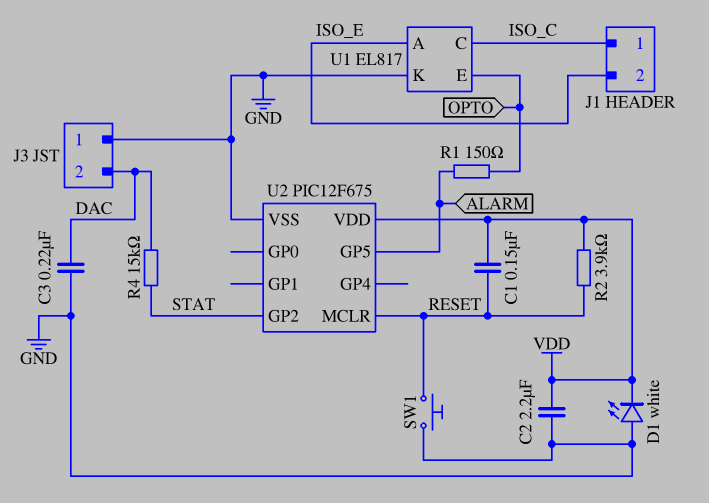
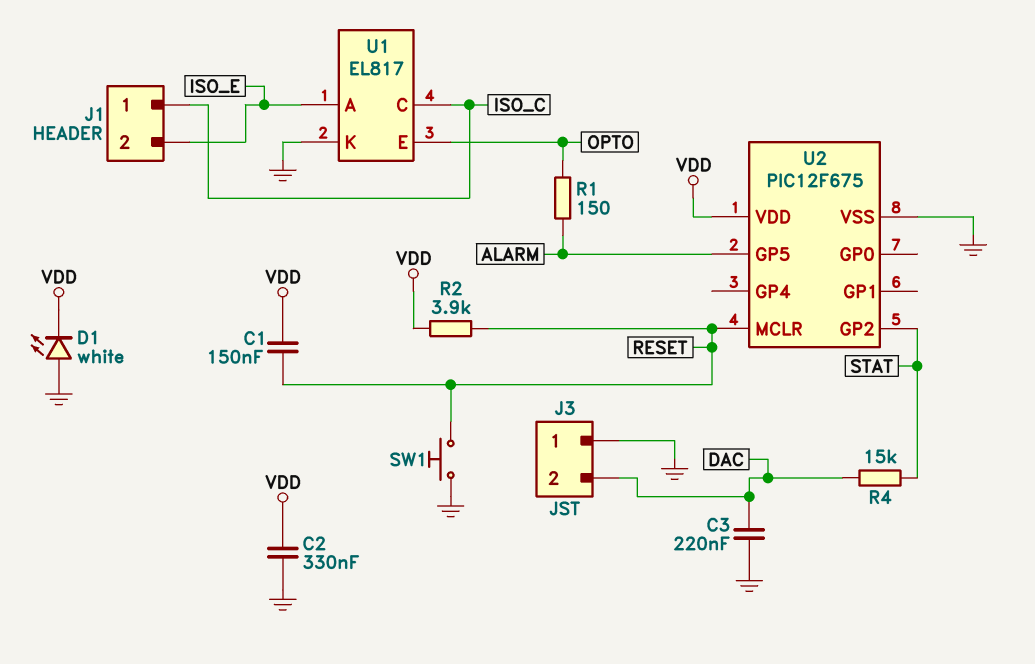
C2: 2.2uF (GND, VDD) -> 330nF (GND, VDD)

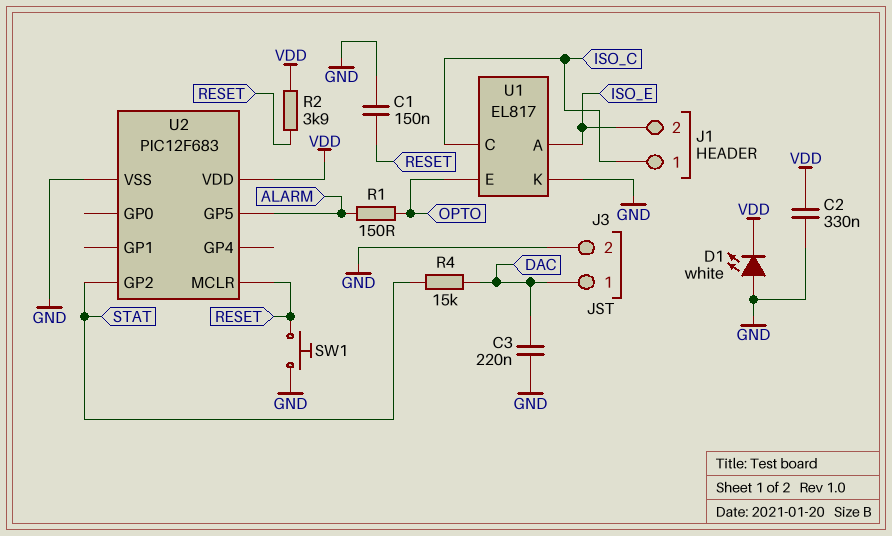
C1: 150nF (RESET, VDD) -> 150nF (GND, RESET)
J3 pin 1: GND -> DAC
J3 pin 2: DAC -> GND
U2: PIC12F675 -> PIC12F683

